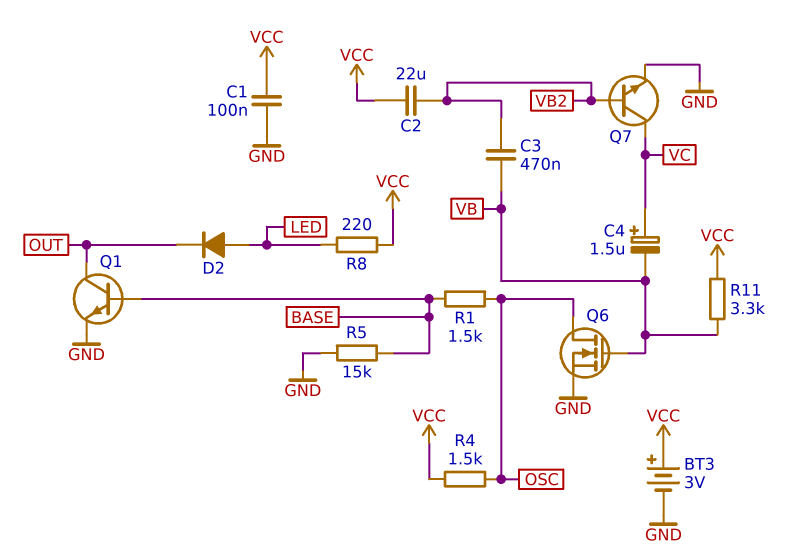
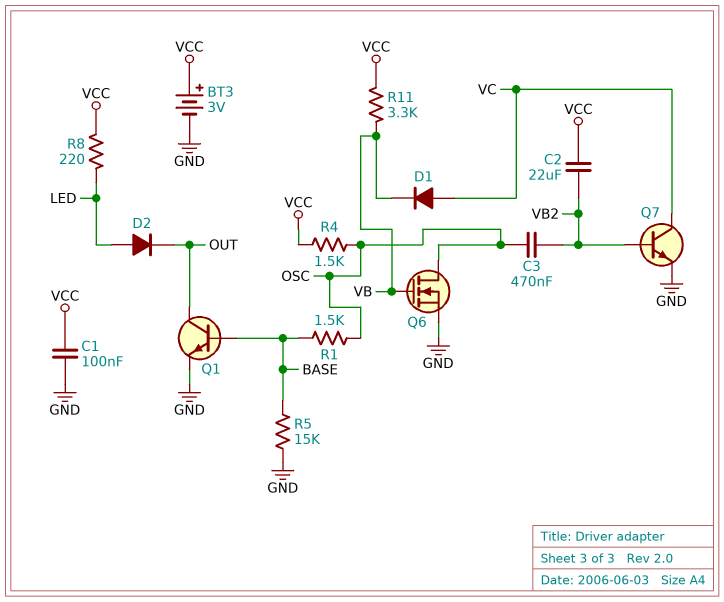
C3: 470nF (VB, VB2) -> 470nF (OSC, VB2)
C4: 1.5uF (plus VC, minus VB) -> none
D1: none -> diode (A VC, K VB)

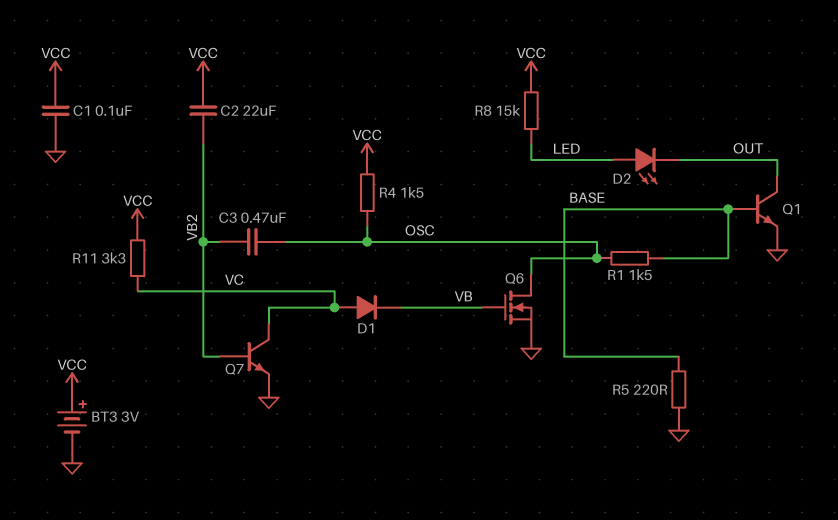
D2: diode (A LED, K OUT) -> LED (A LED, K OUT)
R5: 15k (BASE, GND) -> 220 (BASE, GND)
R8: 220 (LED, VCC) -> 15k (LED, VCC)
R11: 3.3k (VB, VCC) -> 3.3k (VC, VCC)

